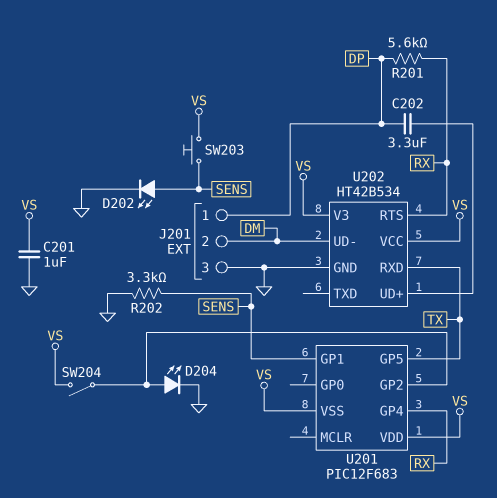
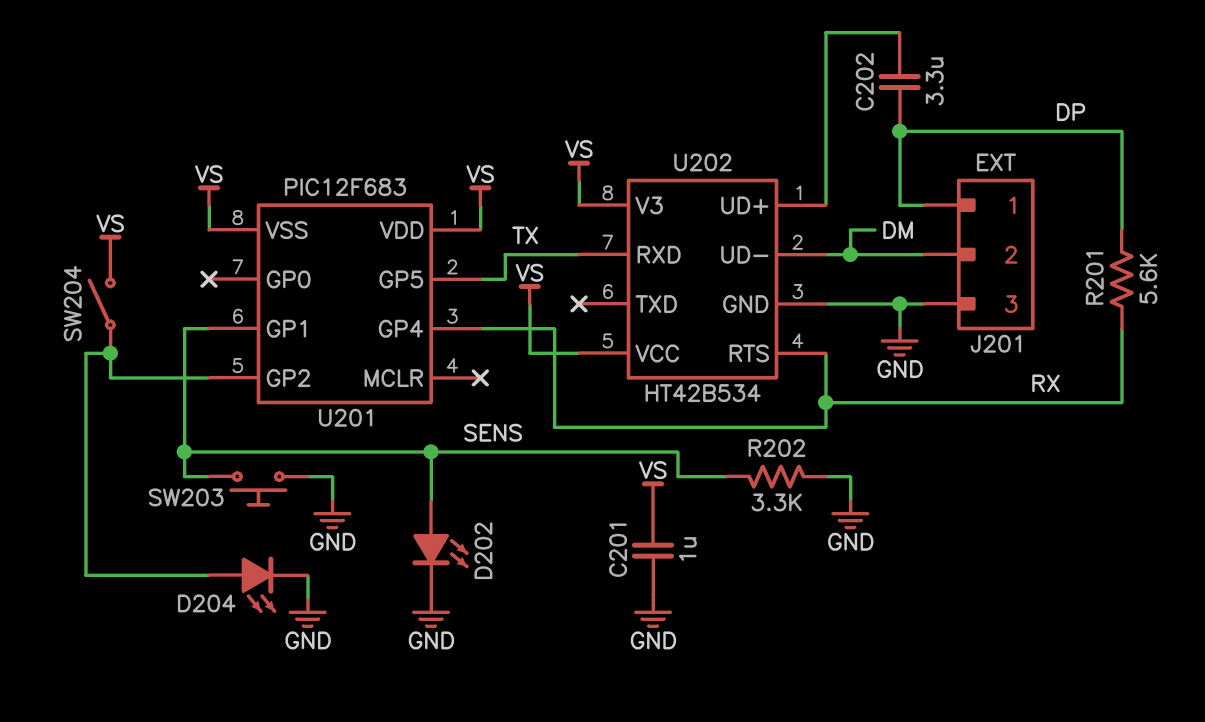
SW203: button (SENS, VS) -> button (GND, SENS)

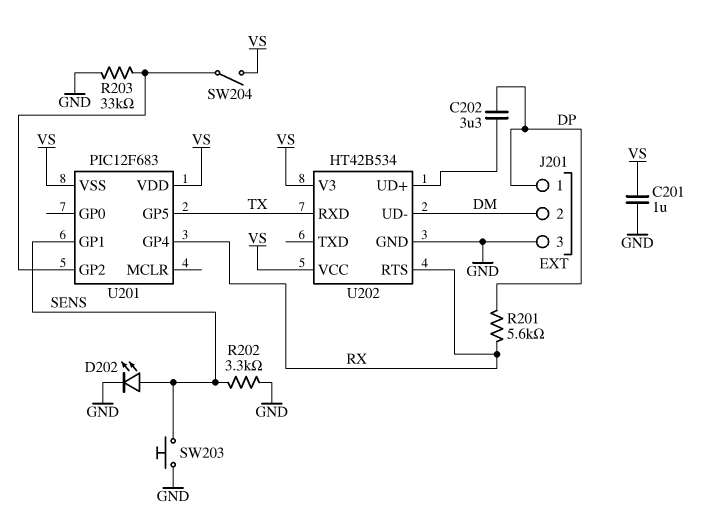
D204: LED (A U201/GP2, K GND) -> none
R203: none -> 33k (GND, U201/GP2)

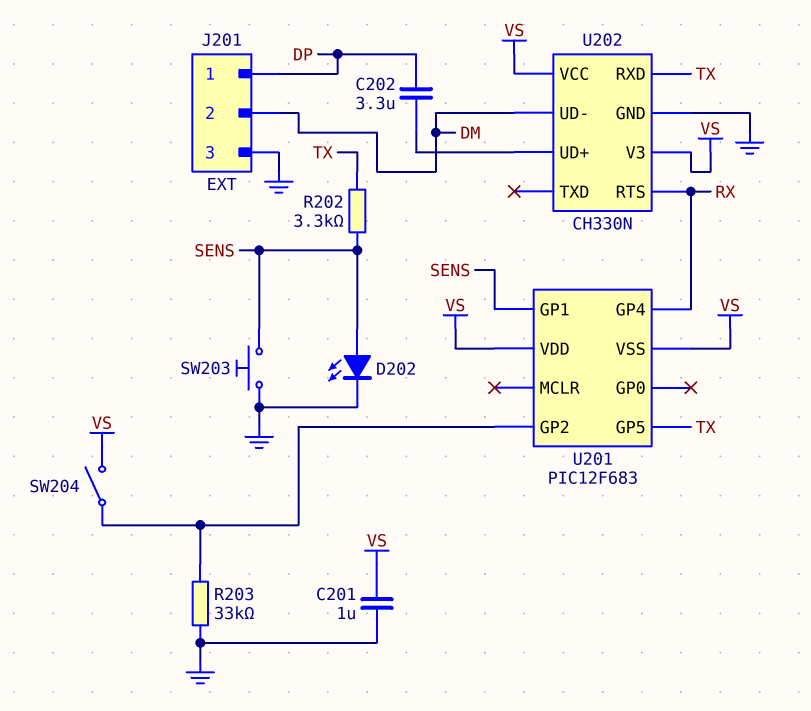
R201: 5.6k (DP, RX) -> none
R202: 3.3k (GND, SENS) -> 3.3k (SENS, TX)
U202: HT42B534 -> CH330N

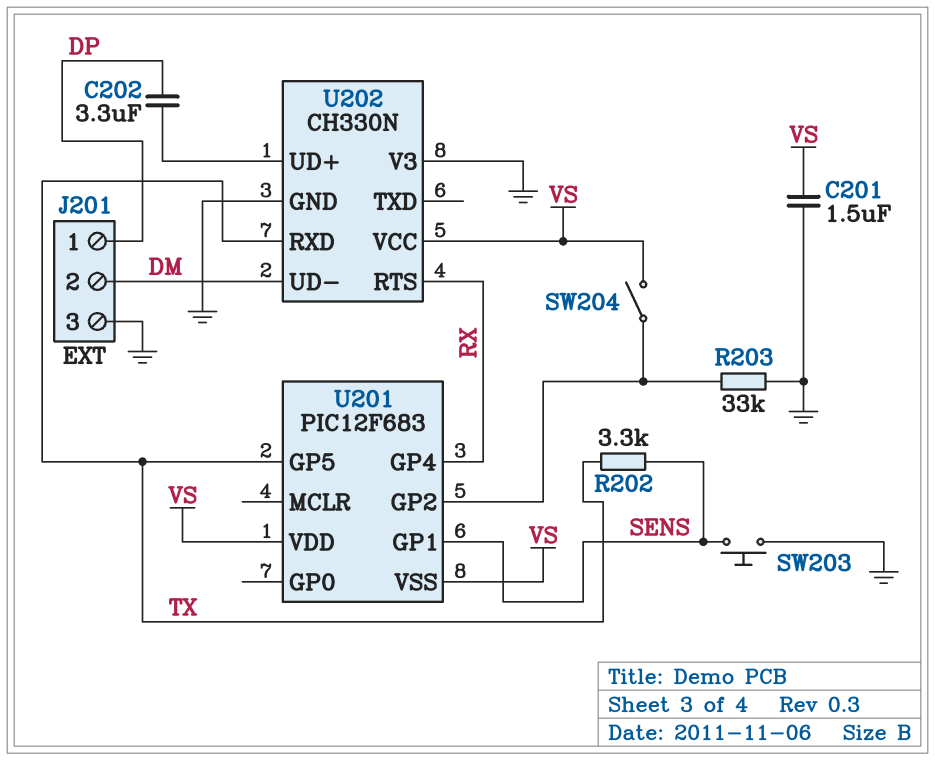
C201: 1uF (GND, VS) -> 1.5uF (GND, VS)
D202: LED (A SENS, K GND) -> none
U202 pin V3: VS -> GND

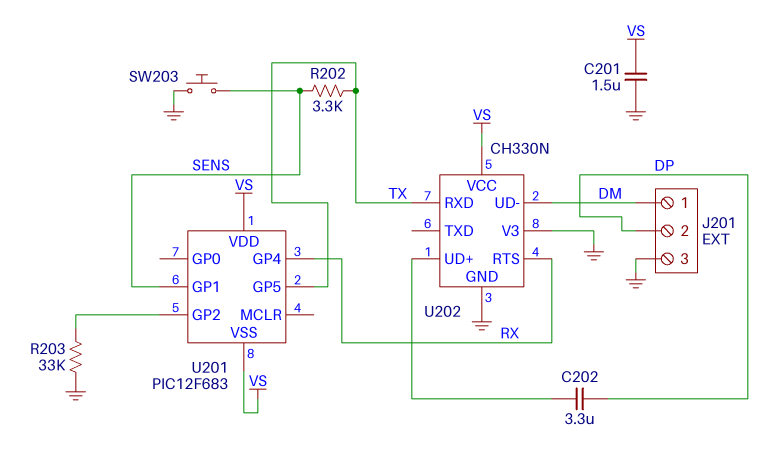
J201 pin 1: DP -> DM
J201 pin 2: DM -> DP
SW204: switch (U201/GP2, VS) -> none

